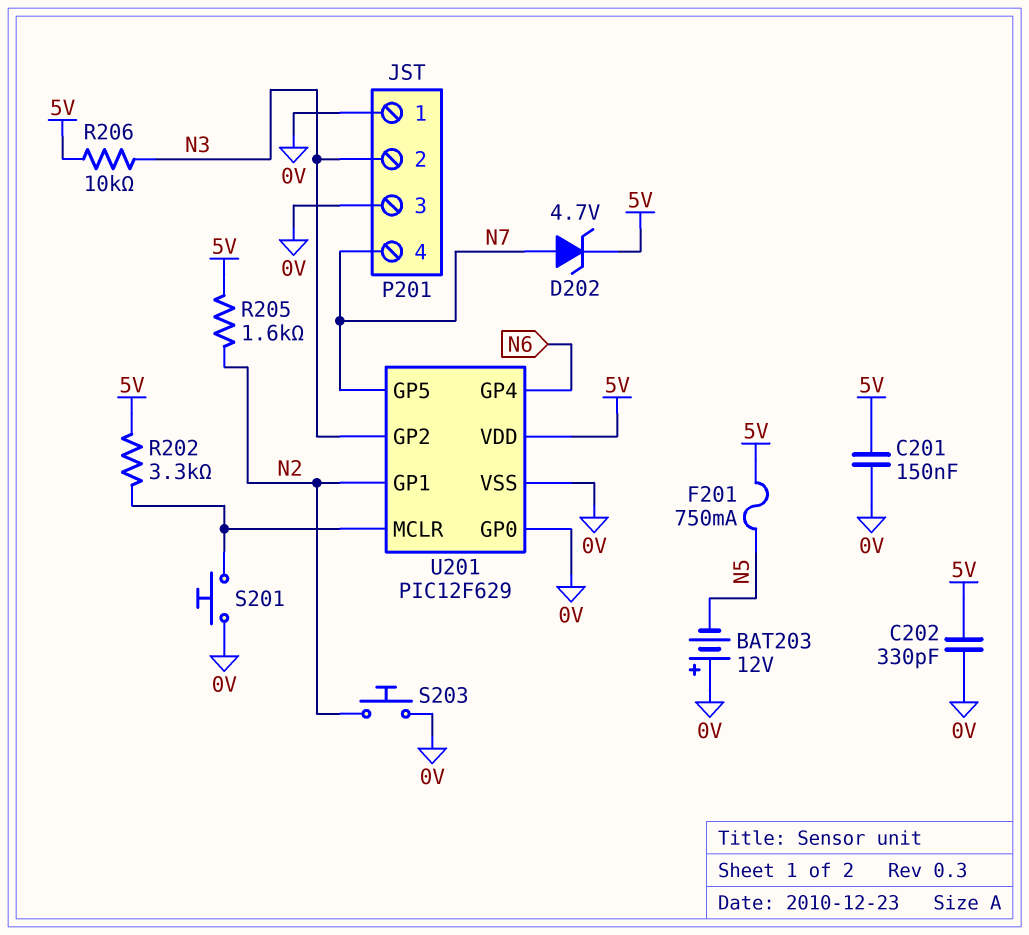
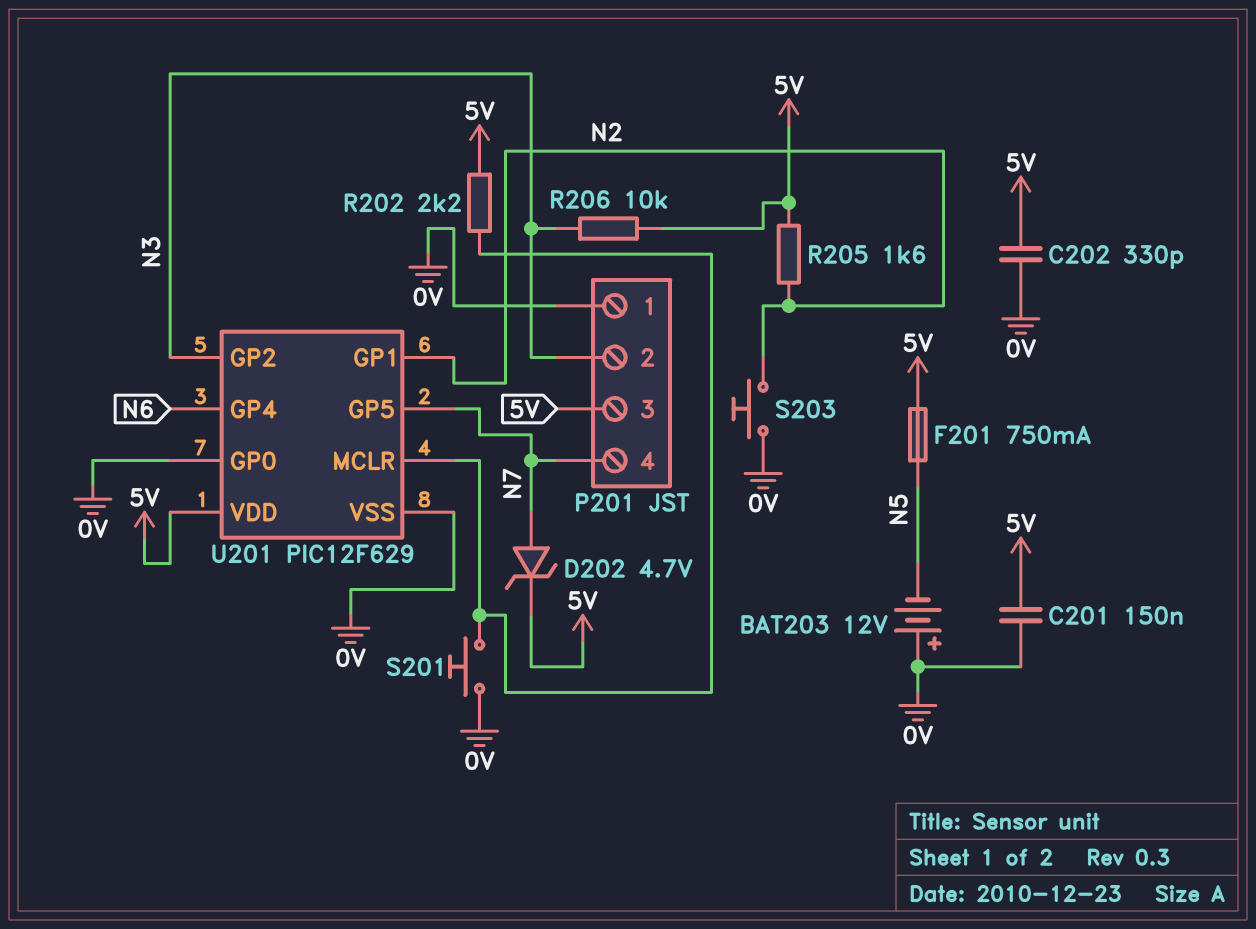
P201 pin 3: 0V -> 5V
R202: 3.3k (5V, U201/MCLR) -> 2.2k (5V, U201/MCLR)

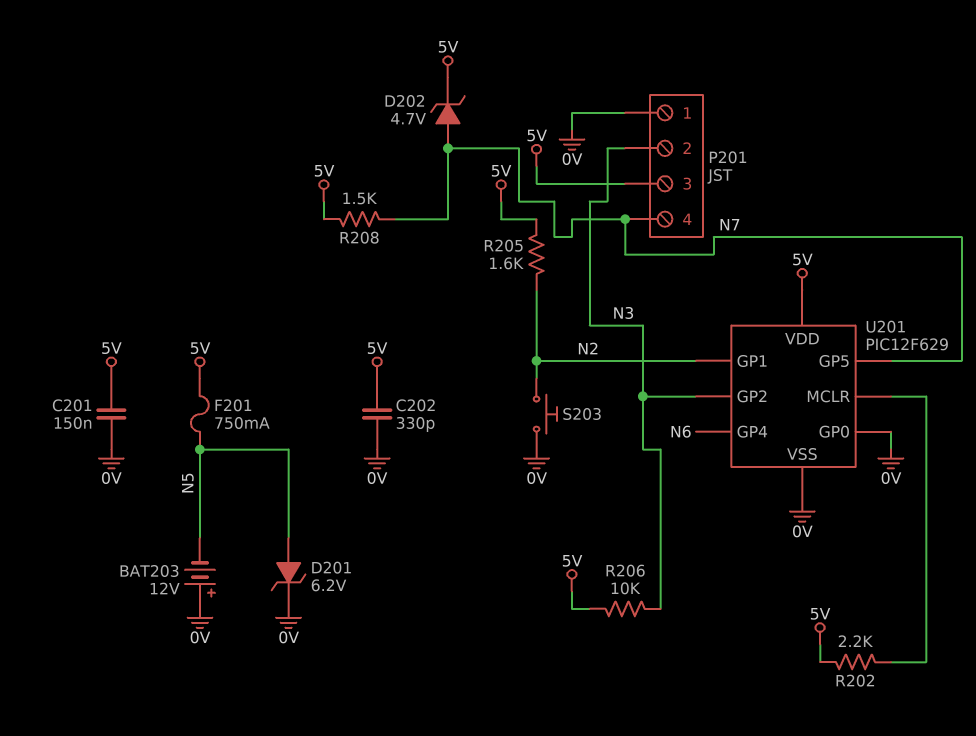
D201: none -> zener 6.2V (A N5, K 0V)
R208: none -> 1.5k (5V, N7)
S201: button (0V, U201/MCLR) -> none

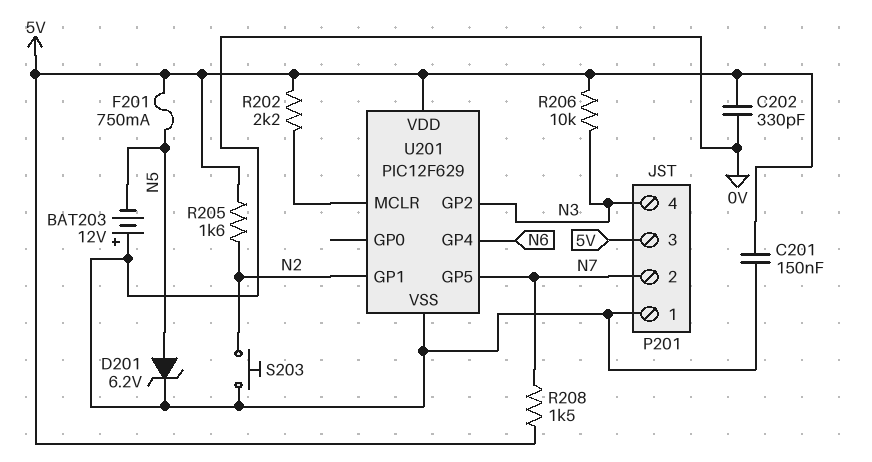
D202: zener 4.7V (A N7, K 5V) -> none
P201 pin 2: N3 -> N7
P201 pin 4: N7 -> N3
U201 pin GP0: 0V -> none

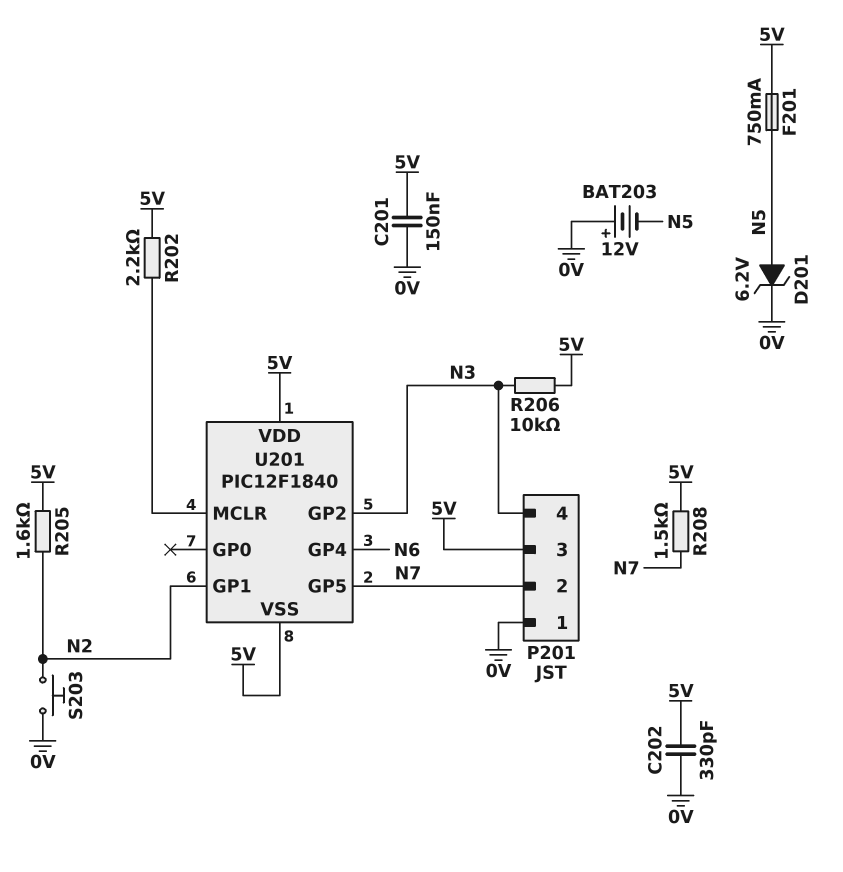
U201: PIC12F629 -> PIC12F1840
U201 pin VSS: 0V -> 5V

